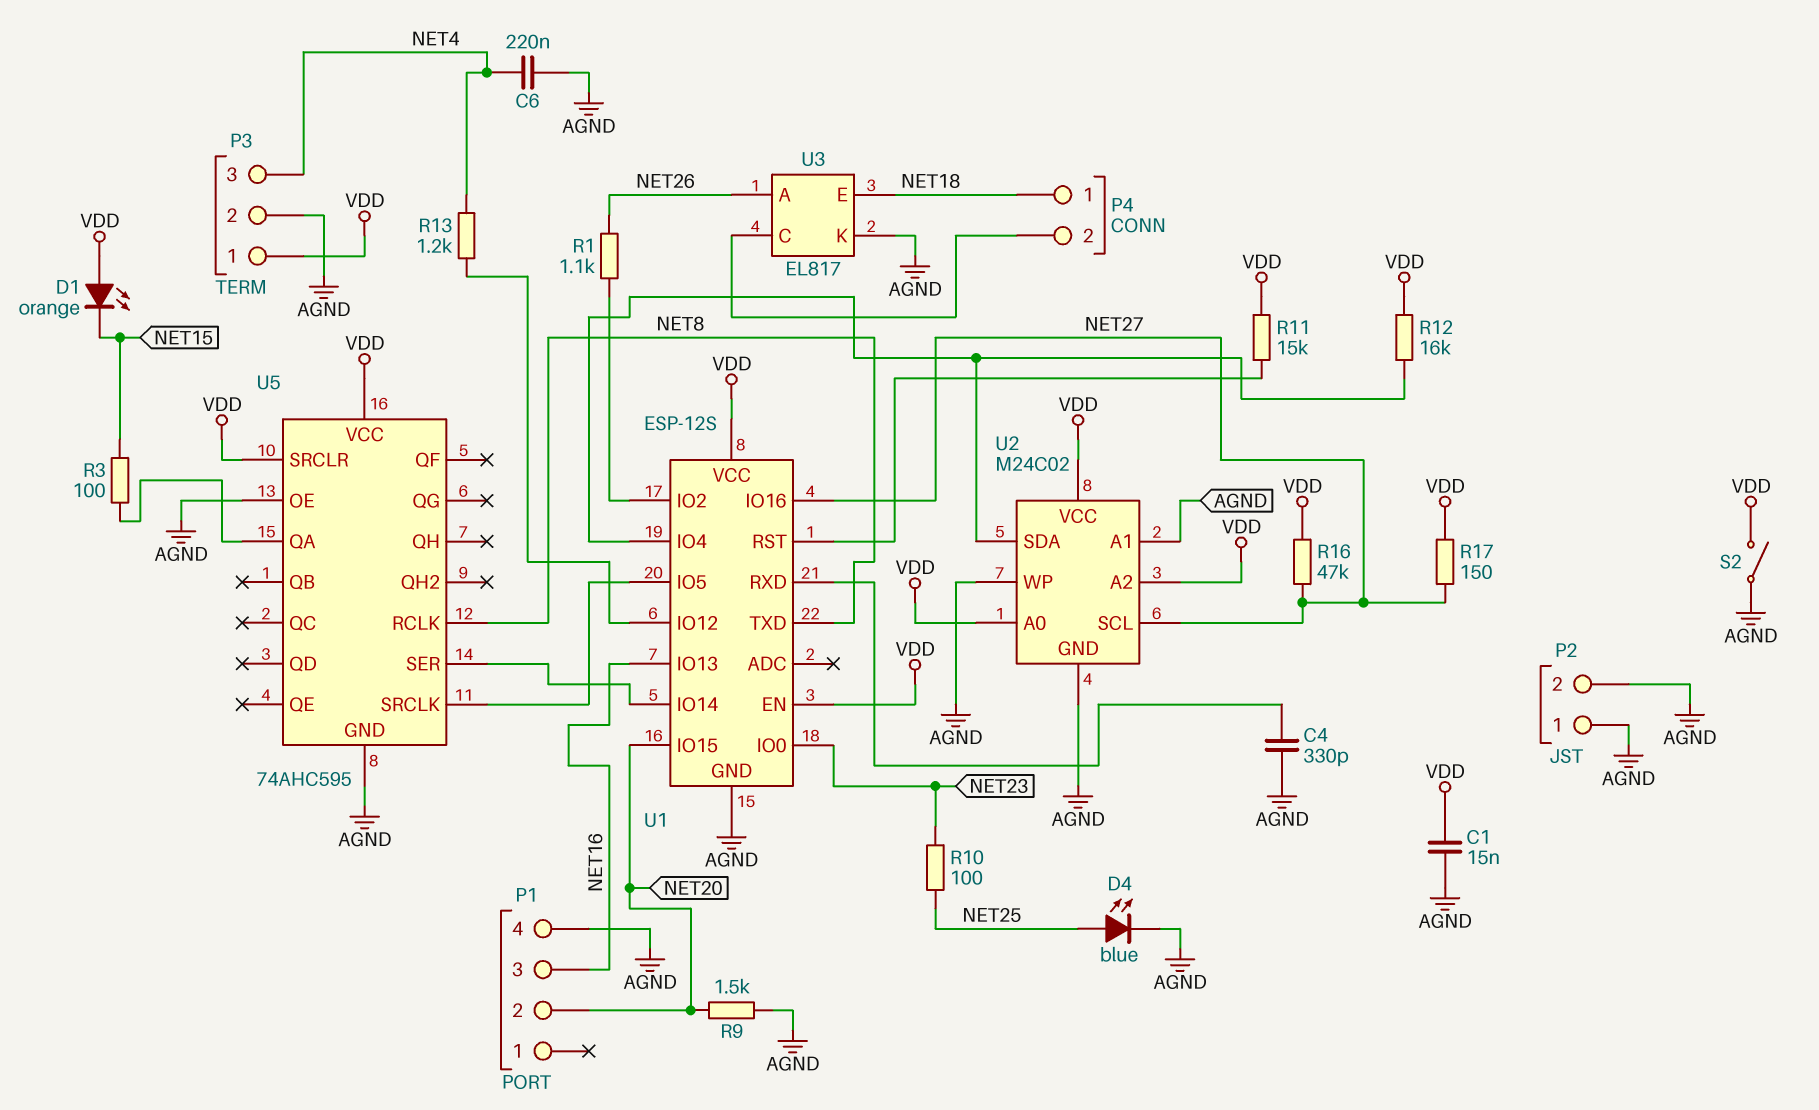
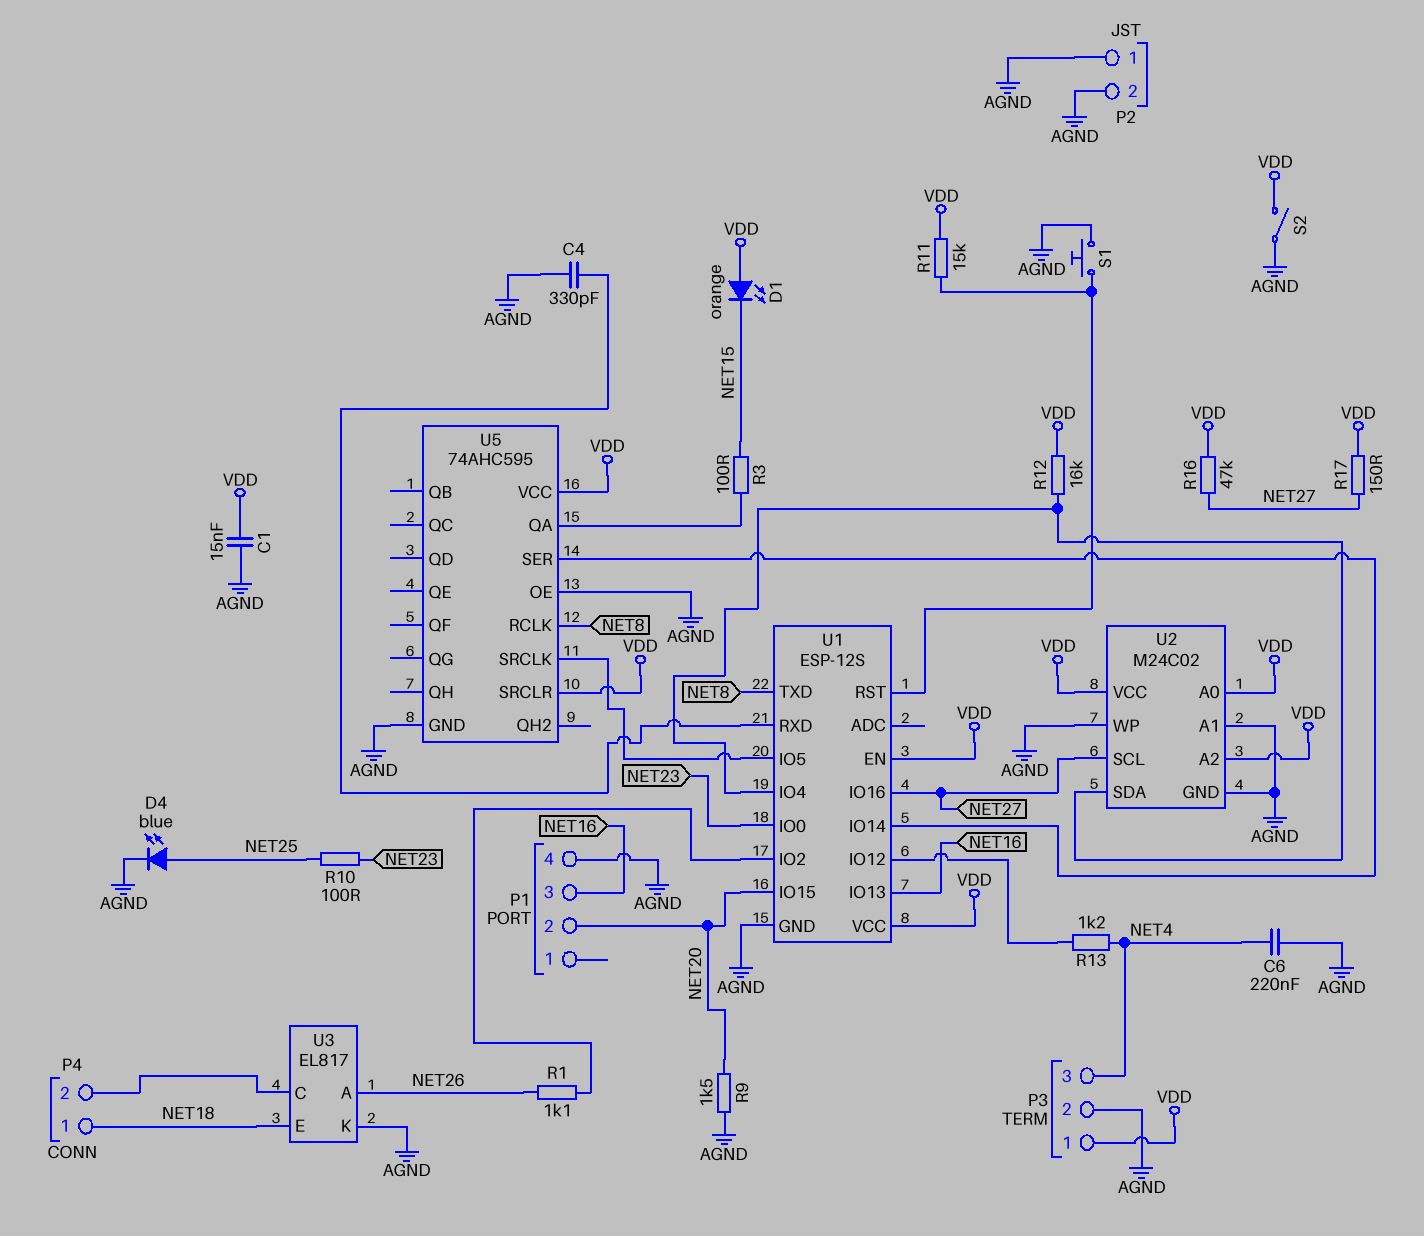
S1: none -> button (AGND, U1/RST)

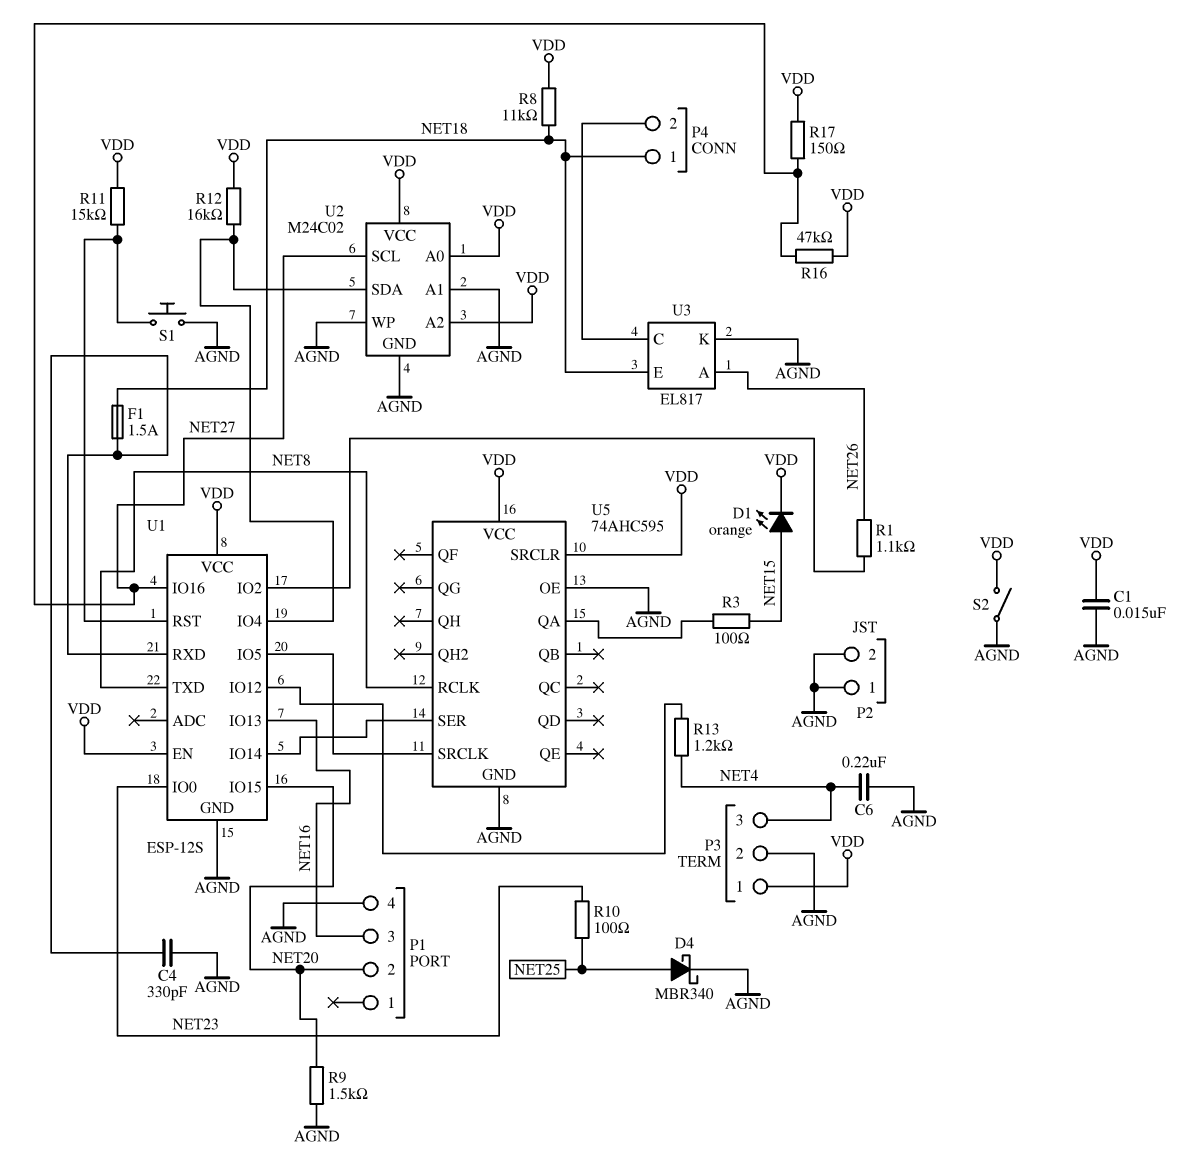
D1: LED orange (A VDD, K NET15) -> LED orange (A NET15, K VDD)
D4: LED blue (A NET25, K AGND) -> schottky MBR340 (A NET25, K AGND)
F1: none -> 1.5A (NET18, U1/RXD)
R8: none -> 11k (NET18, VDD)

